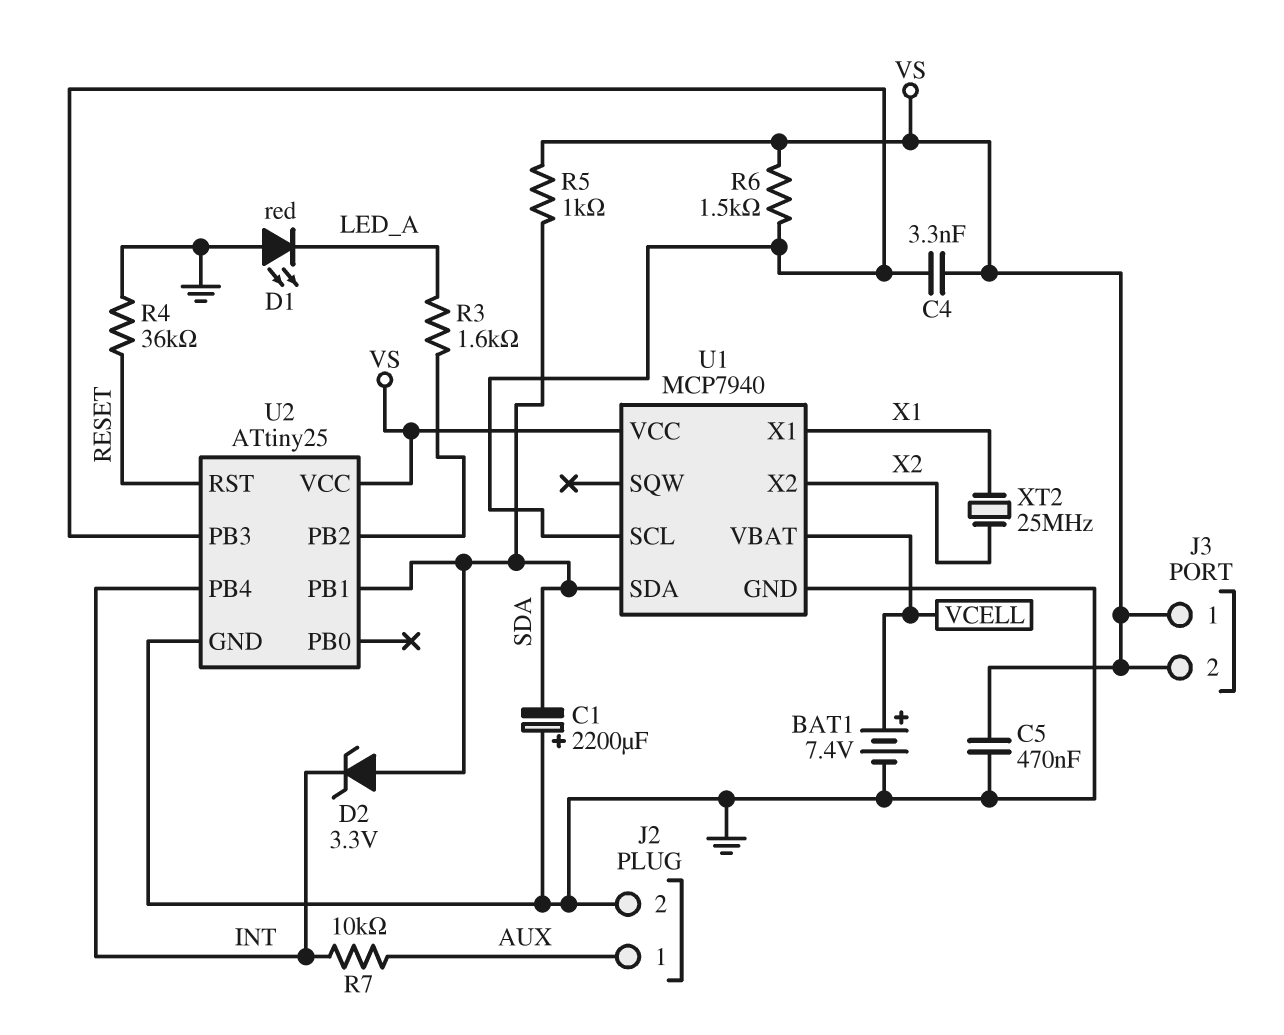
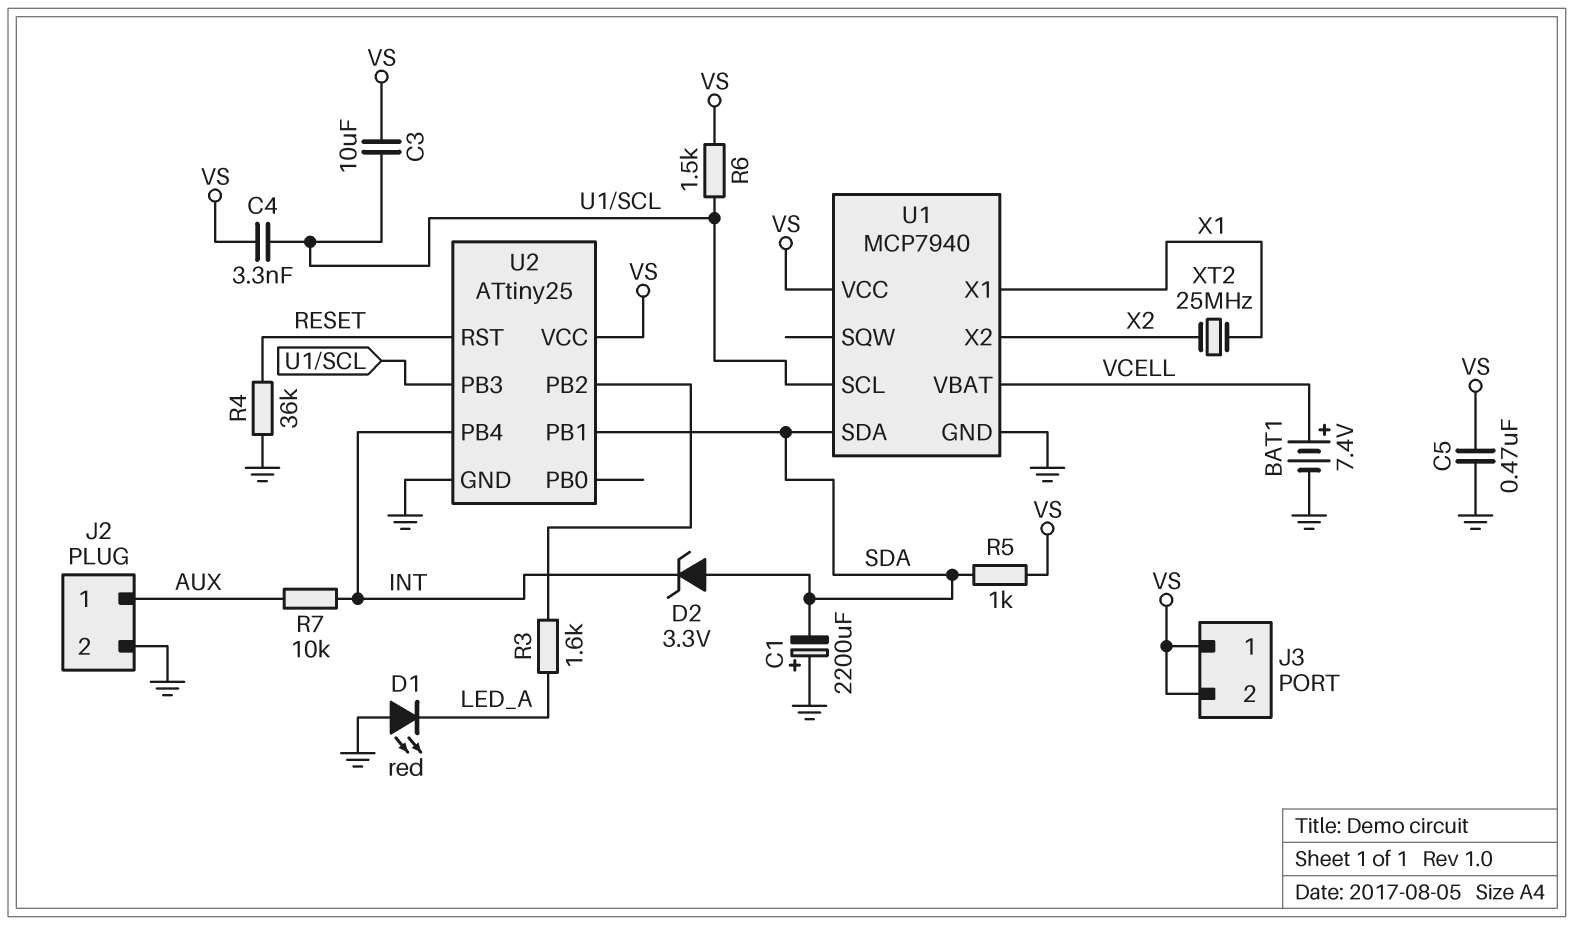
C3: none -> 10uF (U1/SCL, VS)

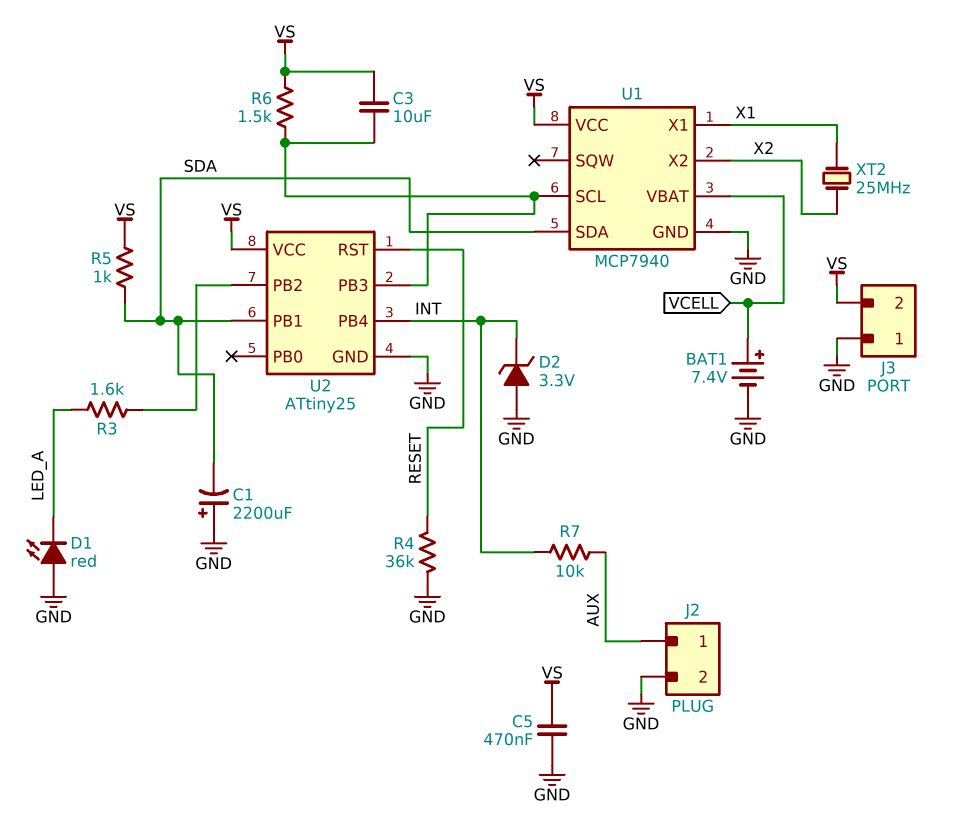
C4: 3.3nF (U1/SCL, VS) -> none
D2: zener 3.3V (A SDA, K INT) -> zener 3.3V (A GND, K INT)
J3 pin 1: VS -> GND

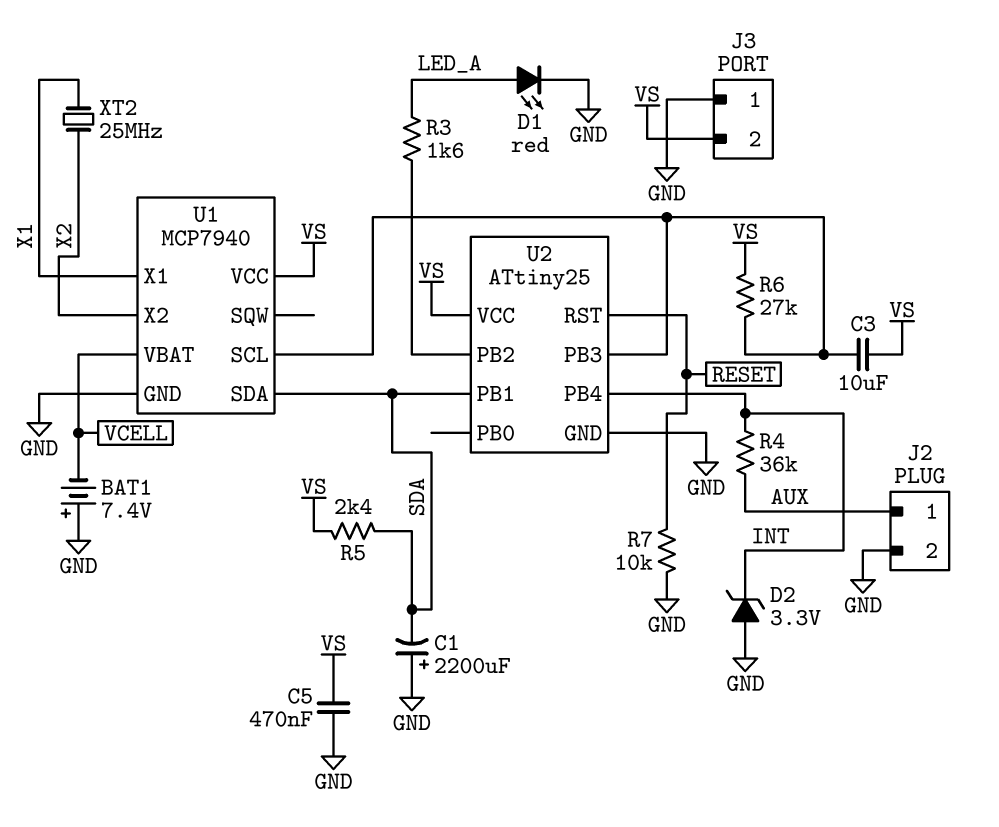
BAT1: 7.4V (plus VCELL, minus GND) -> 7.4V (plus GND, minus VCELL)
D1: LED red (A GND, K LED_A) -> LED red (A LED_A, K GND)
R4: 36k (GND, RESET) -> 36k (AUX, INT)
R5: 1k (SDA, VS) -> 2.4k (SDA, VS)
R6: 1.5k (U1/SCL, VS) -> 27k (U1/SCL, VS)
R7: 10k (AUX, INT) -> 10k (GND, RESET)

